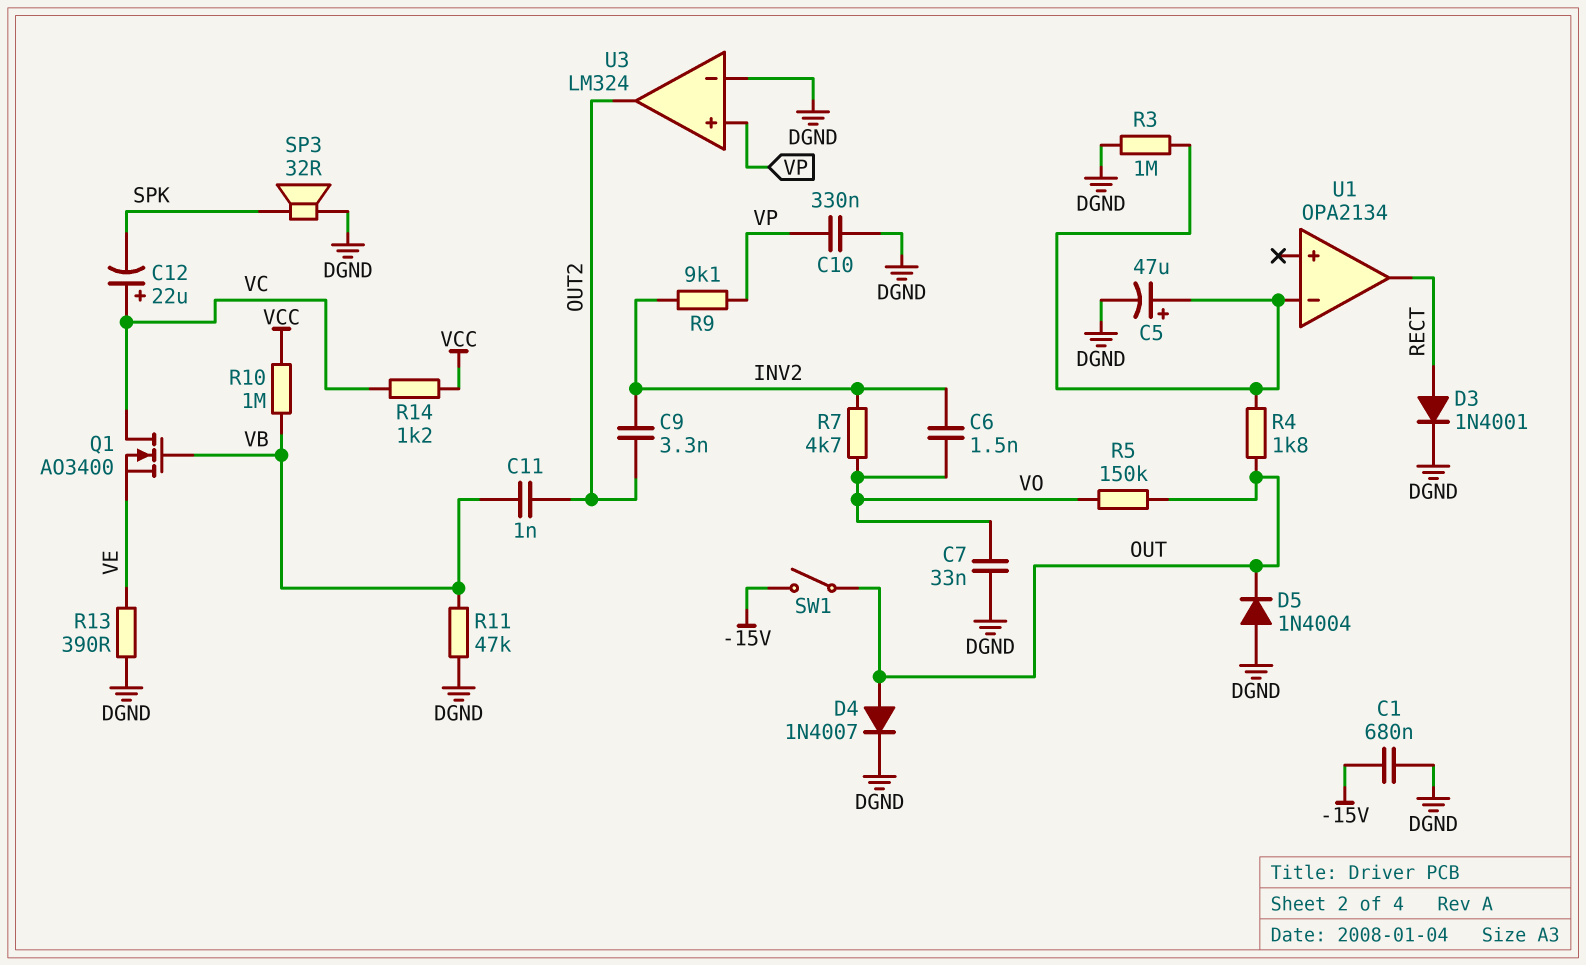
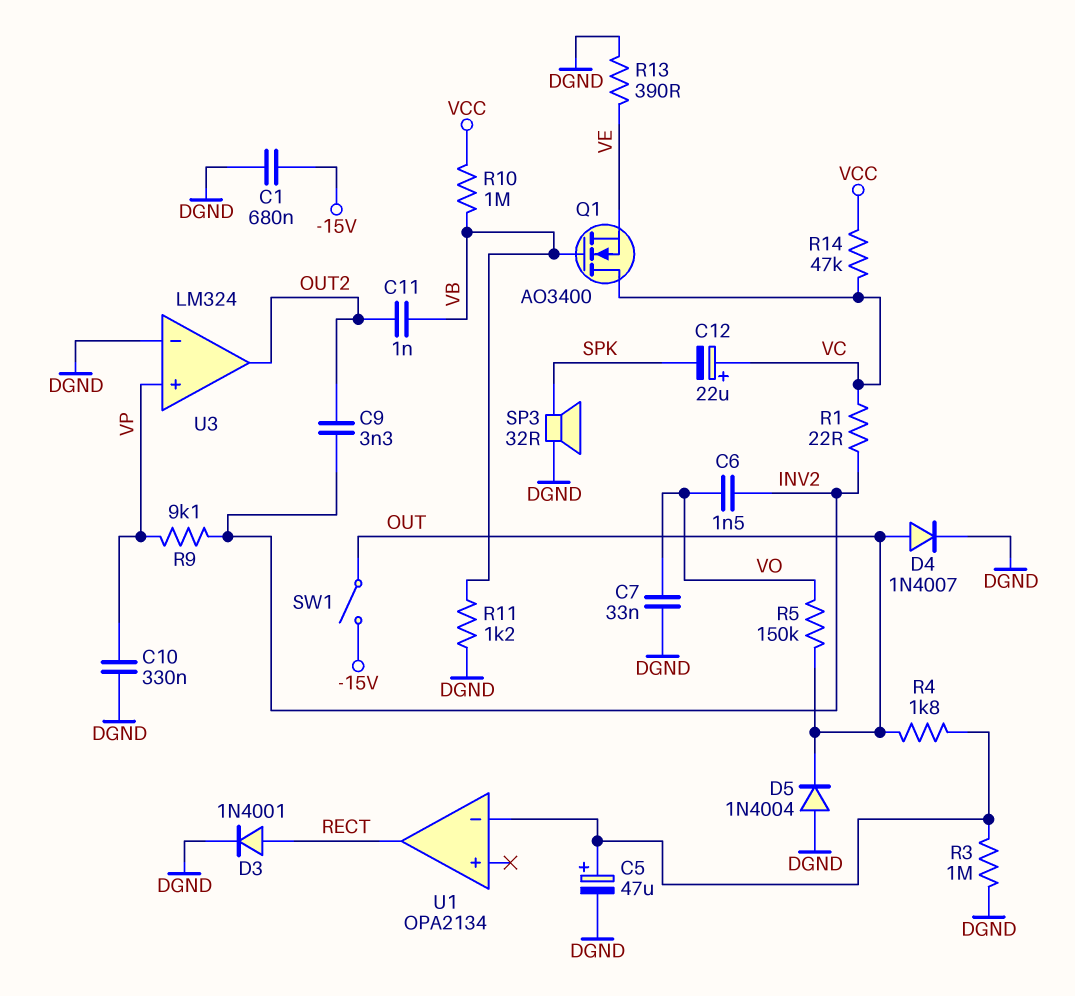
R1: none -> 22 (INV2, VC)
R7: 4.7k (INV2, VO) -> none
R11: 47k (DGND, VB) -> 1.2k (DGND, VB)
R14: 1.2k (VC, VCC) -> 47k (VC, VCC)

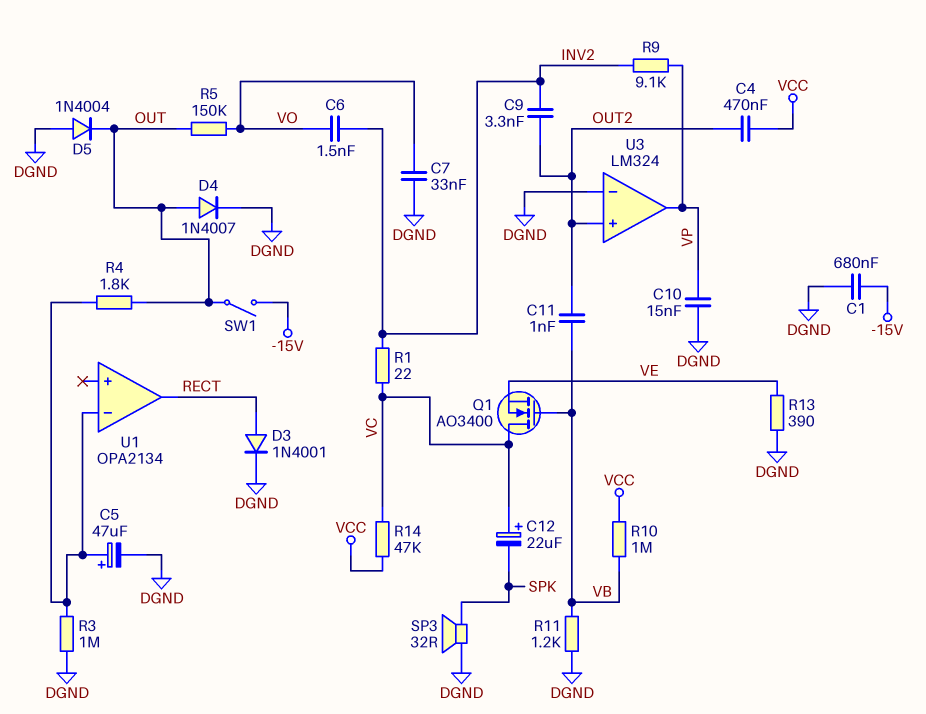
C4: none -> 470nF (OUT2, VCC)
C10: 330nF (DGND, VP) -> 15nF (DGND, VP)
U3 pin in+: VP -> OUT2
U3 pin out: OUT2 -> VP

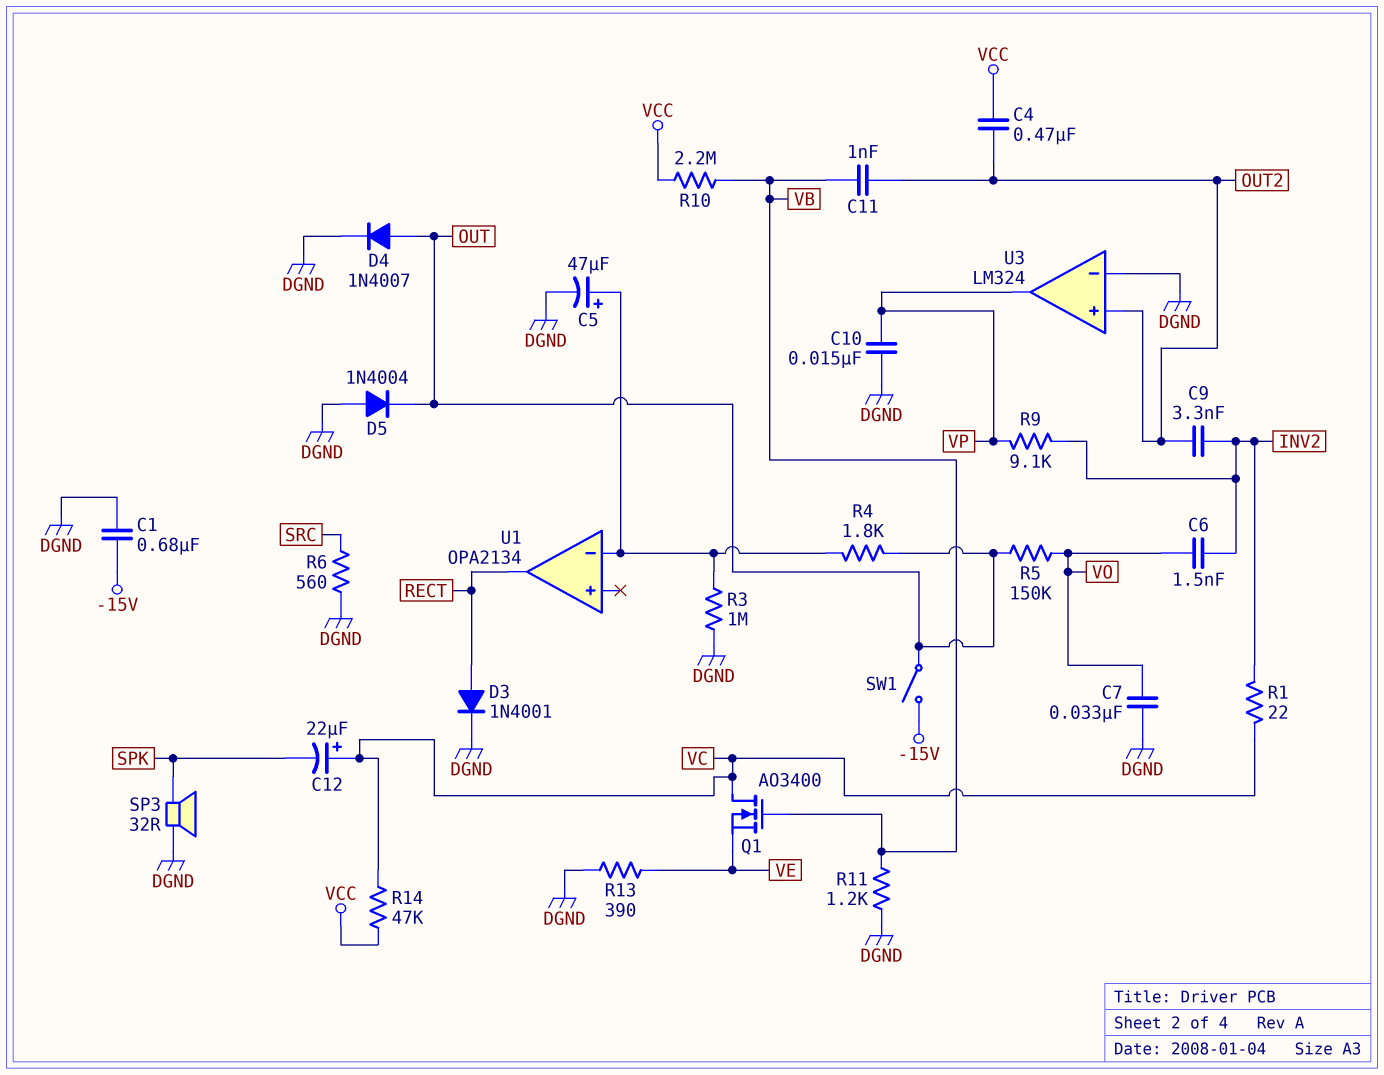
R6: none -> 560 (DGND, SRC)
R10: 1M (VB, VCC) -> 2.2M (VB, VCC)

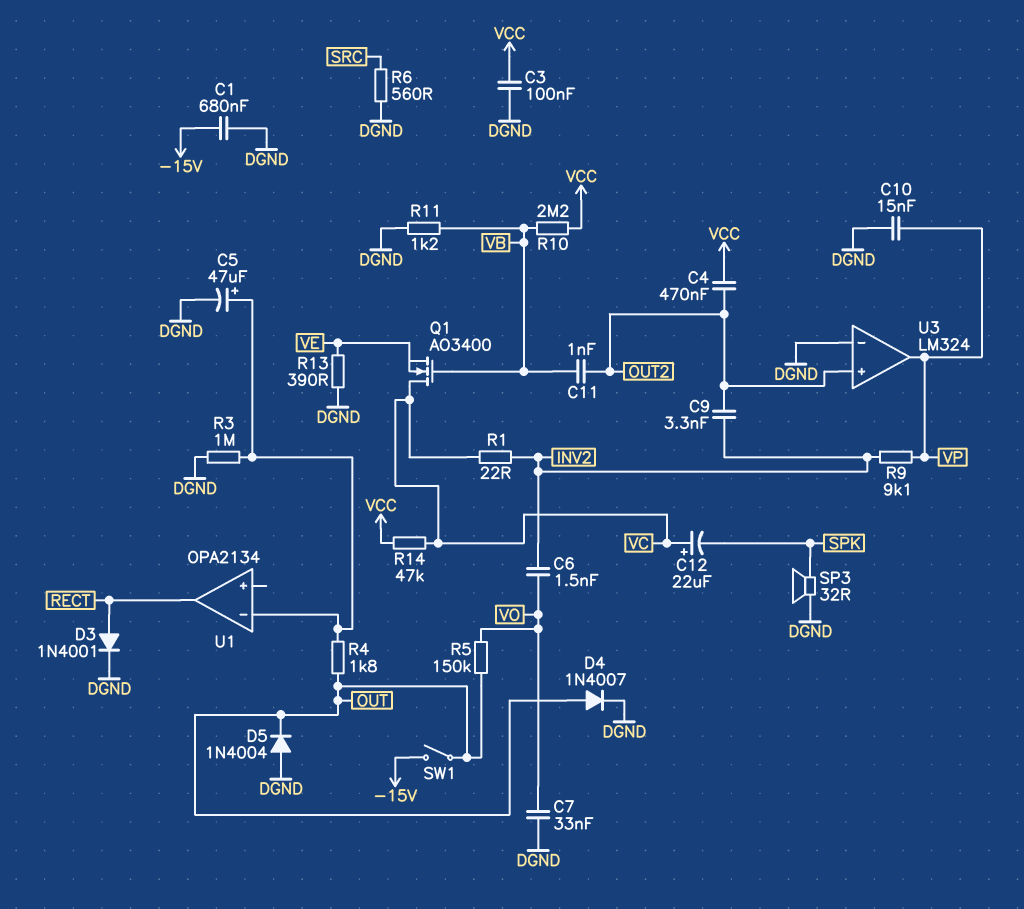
C3: none -> 100nF (DGND, VCC)

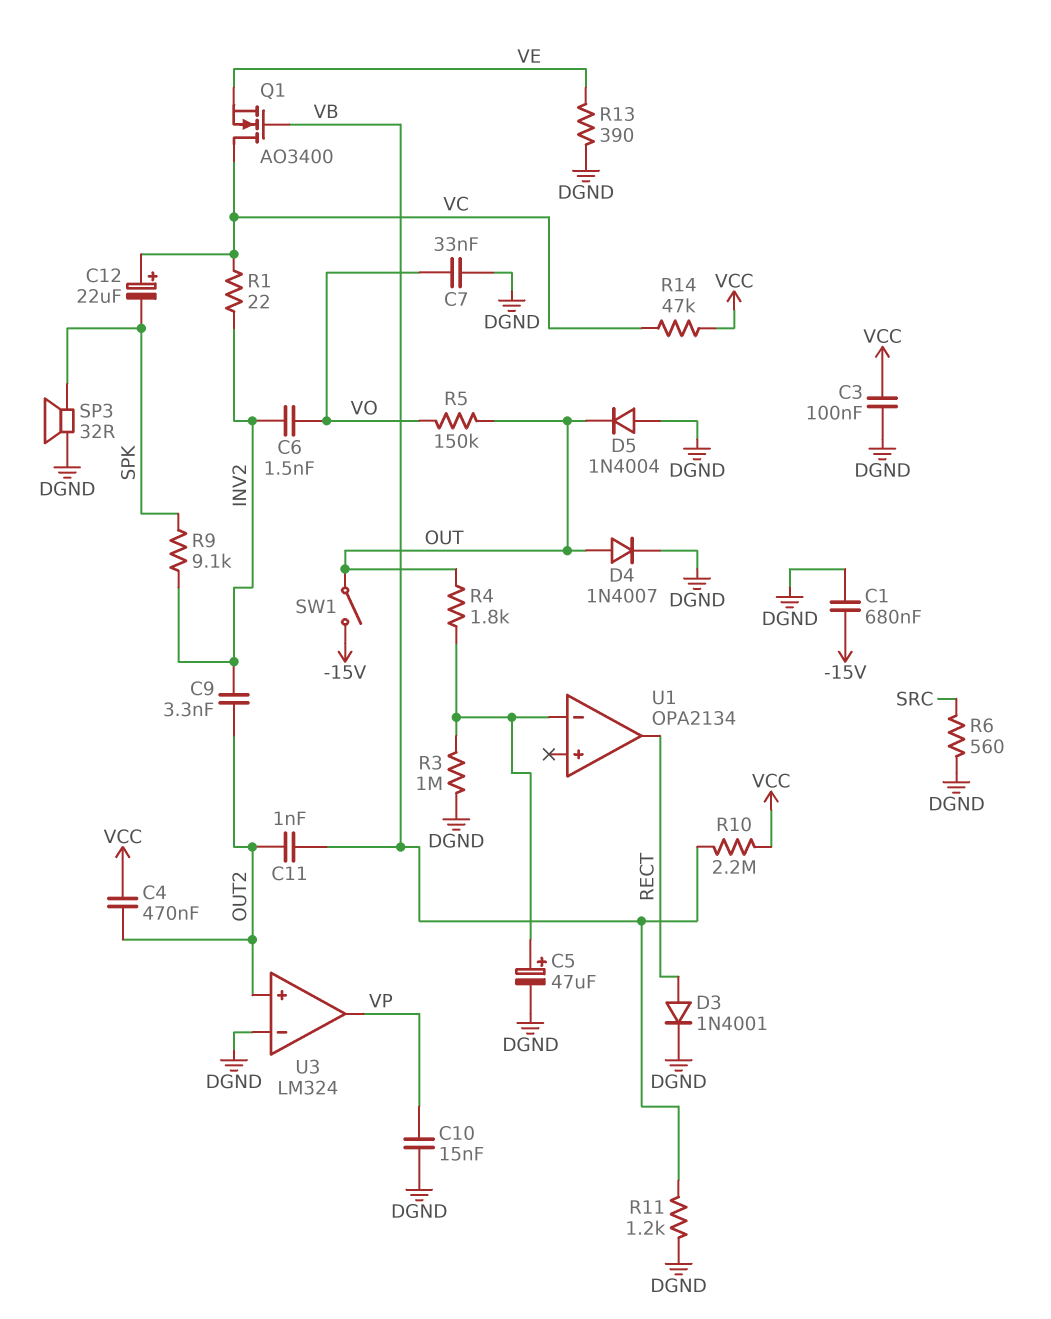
R9: 9.1k (INV2, VP) -> 9.1k (INV2, SPK)

